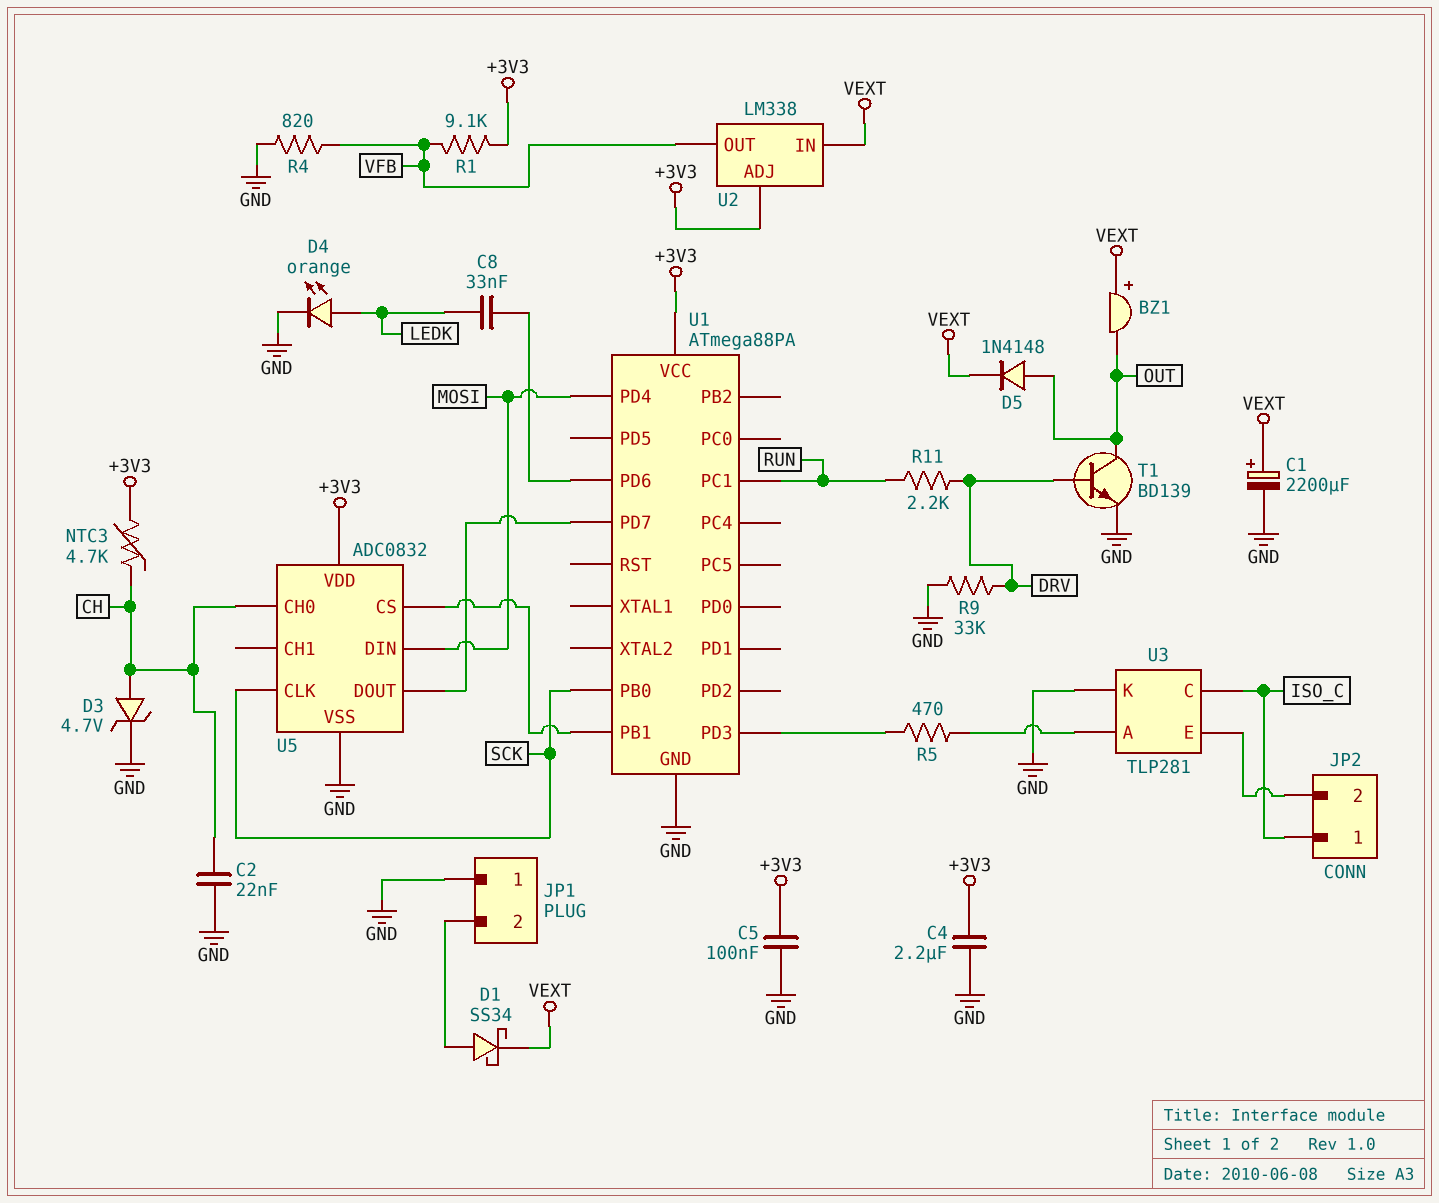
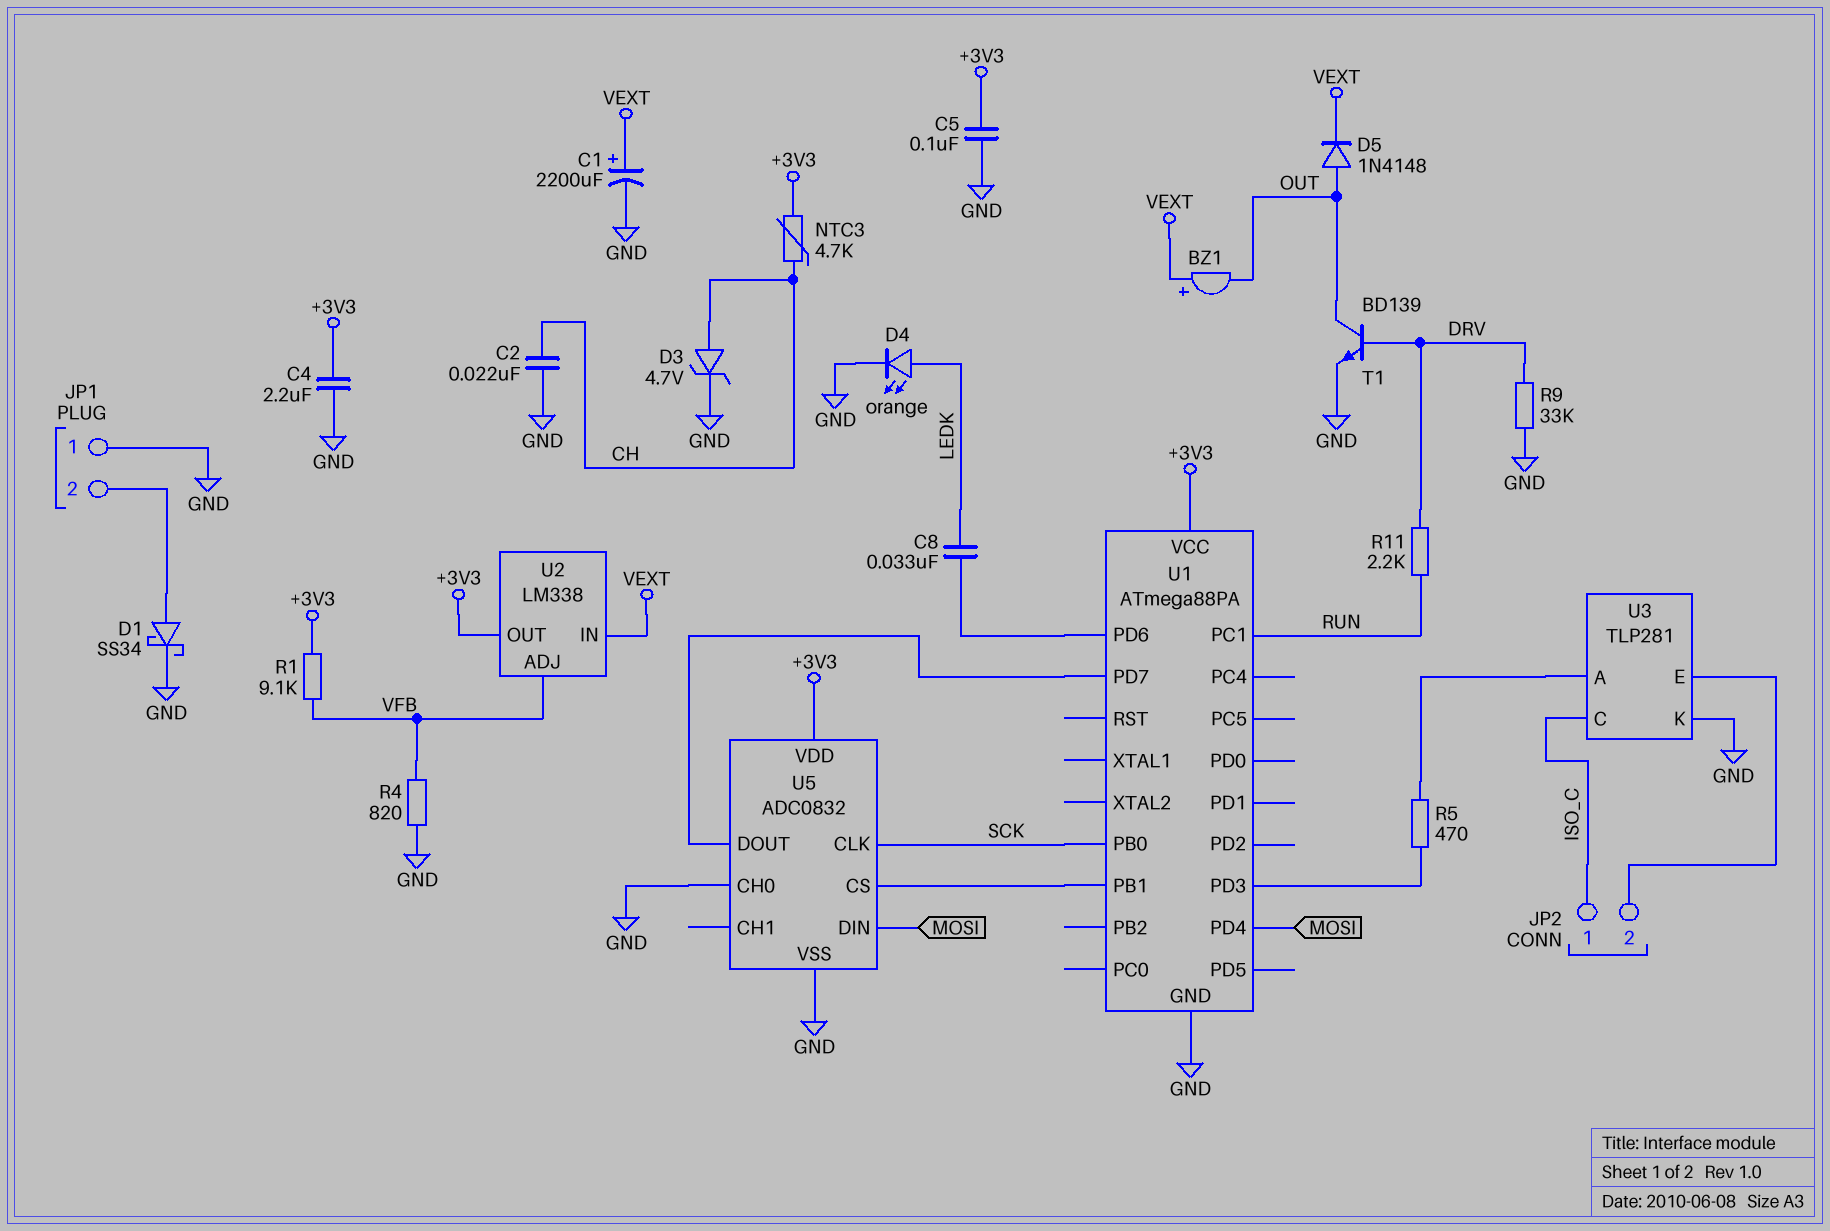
D1: schottky SS34 (A JP1/2, K VEXT) -> schottky SS34 (A JP1/2, K GND)
U2 pin ADJ: +3V3 -> VFB
U2 pin OUT: VFB -> +3V3
U5 pin CH0: CH -> GND

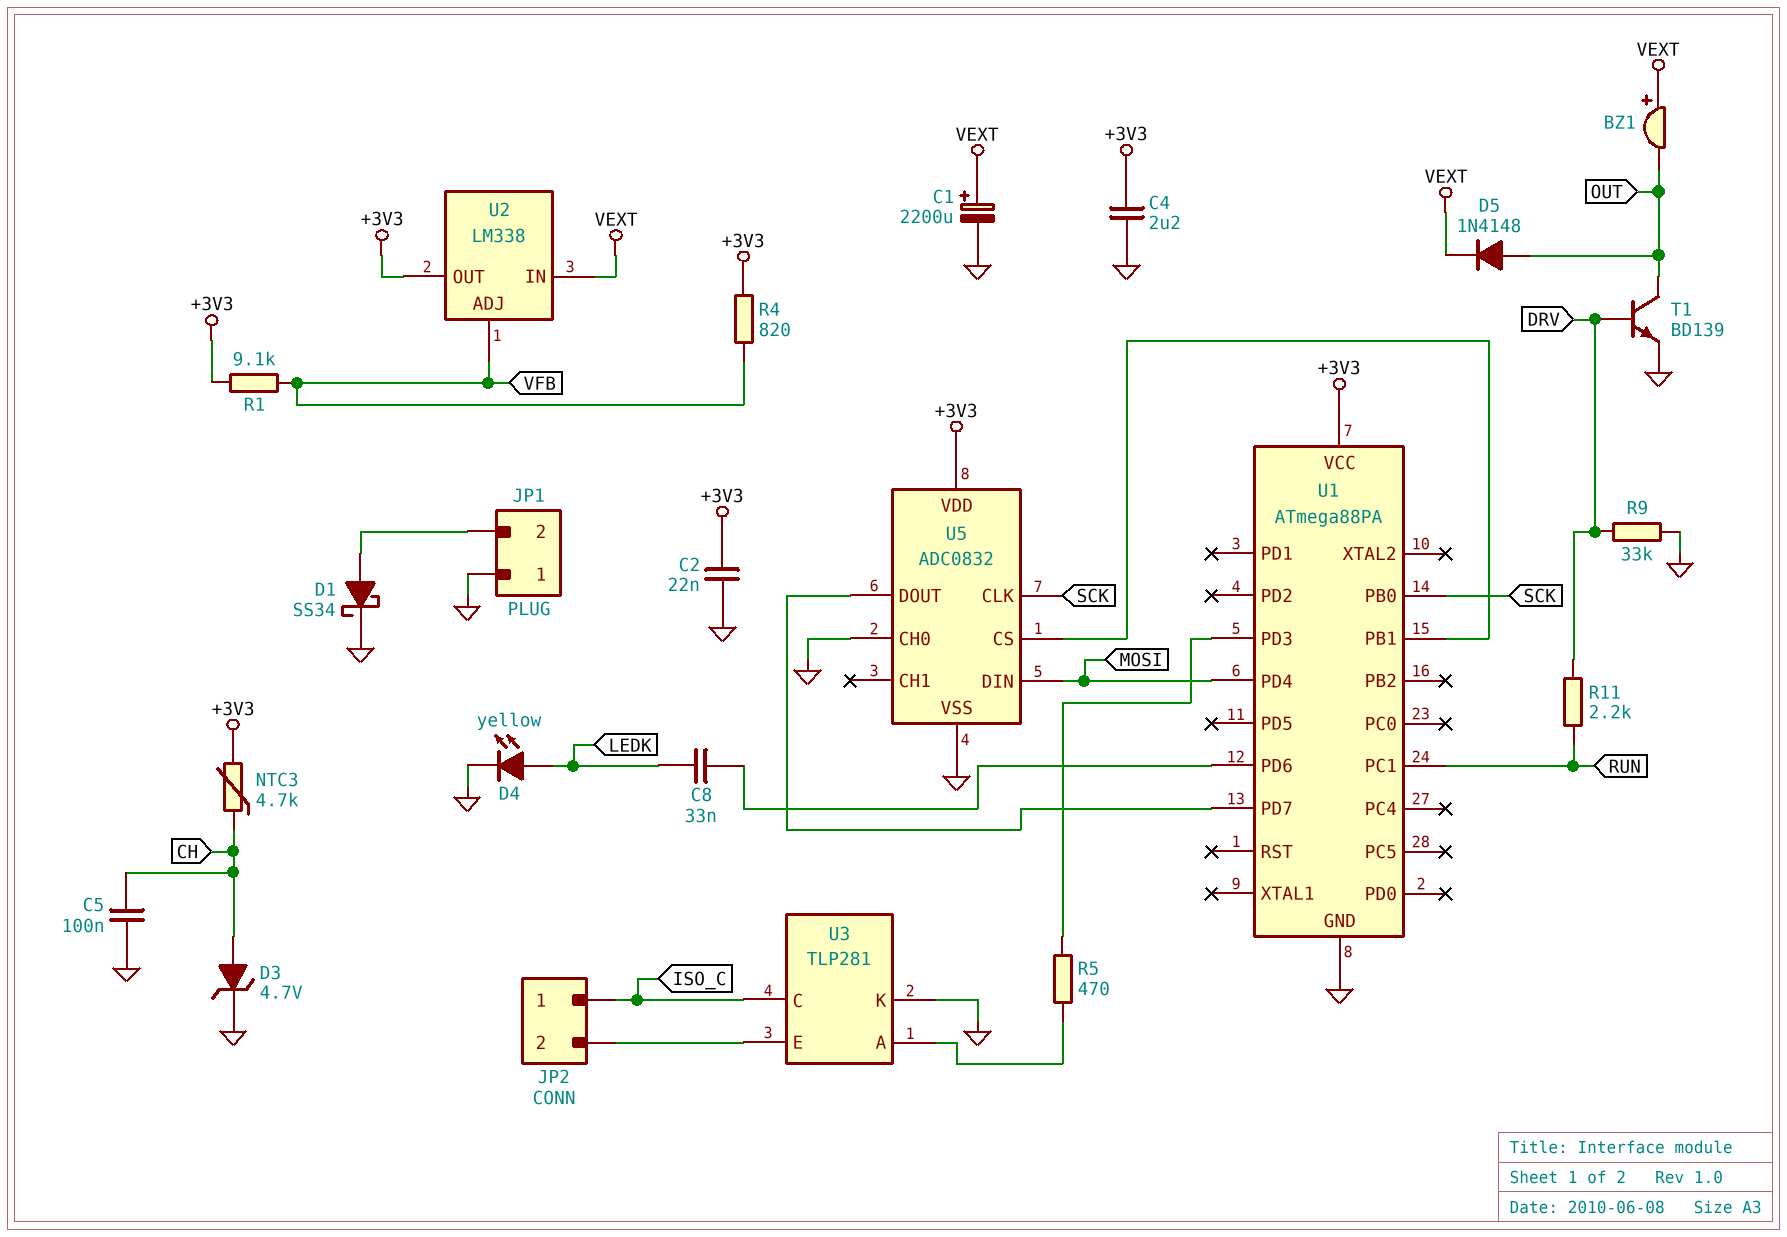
C2: 22nF (CH, GND) -> 22nF (+3V3, GND)
C5: 100nF (+3V3, GND) -> 100nF (CH, GND)
D4: LED orange (A LEDK, K GND) -> LED yellow (A LEDK, K GND)
R4: 820 (GND, VFB) -> 820 (+3V3, VFB)

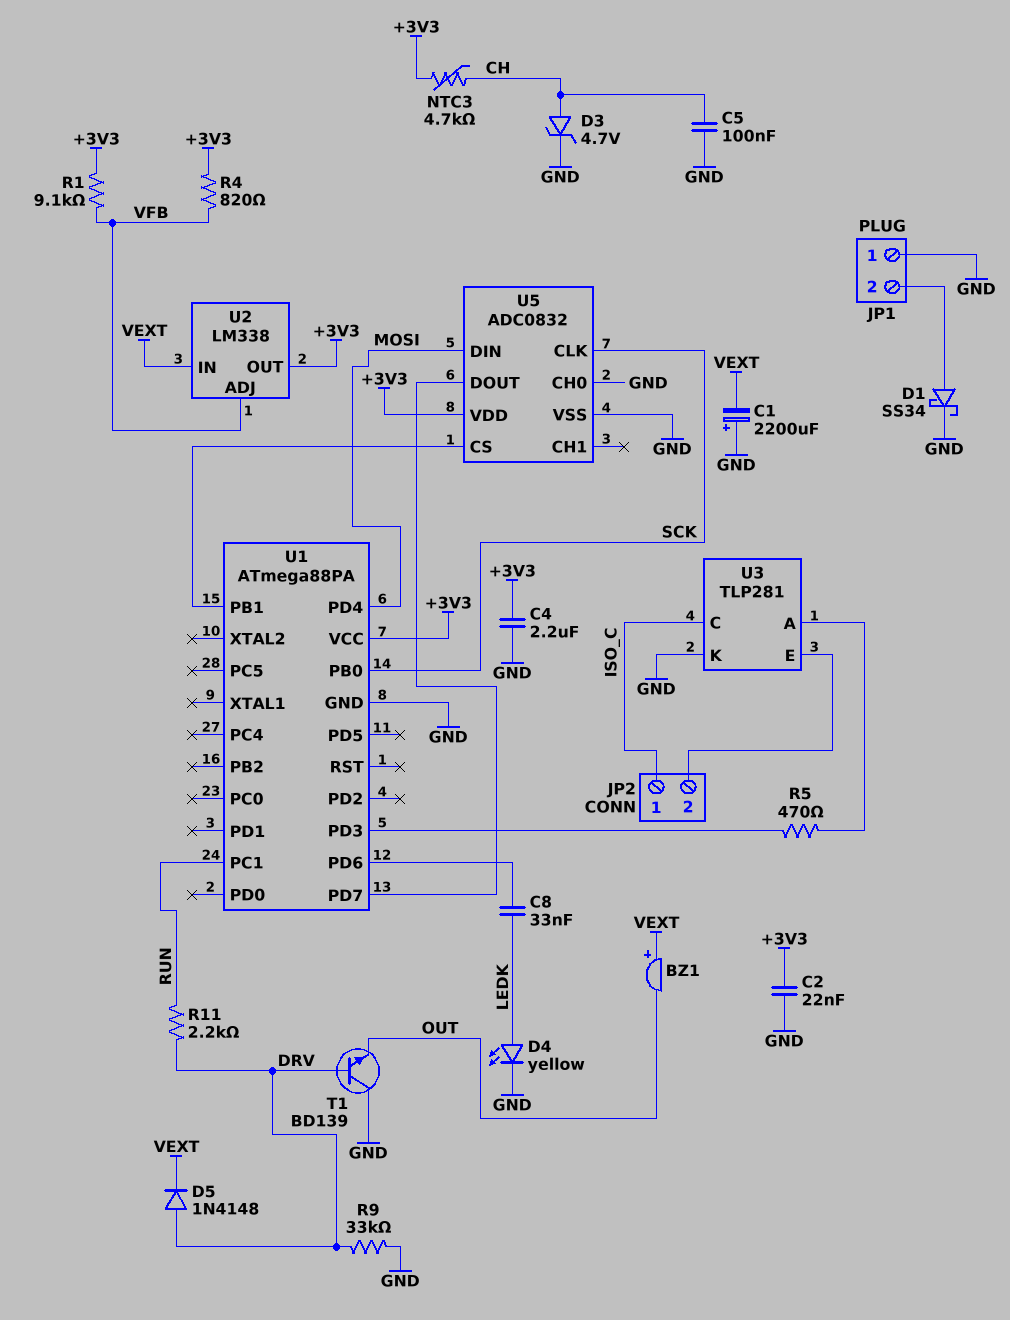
C1: 2200uF (plus VEXT, minus GND) -> 2200uF (plus GND, minus VEXT)
D5: diode 1N4148 (A OUT, K VEXT) -> diode 1N4148 (A DRV, K VEXT)
T1: NPN BD139 (B DRV, C OUT, E GND) -> NPN BD139 (B DRV, C GND, E OUT)

